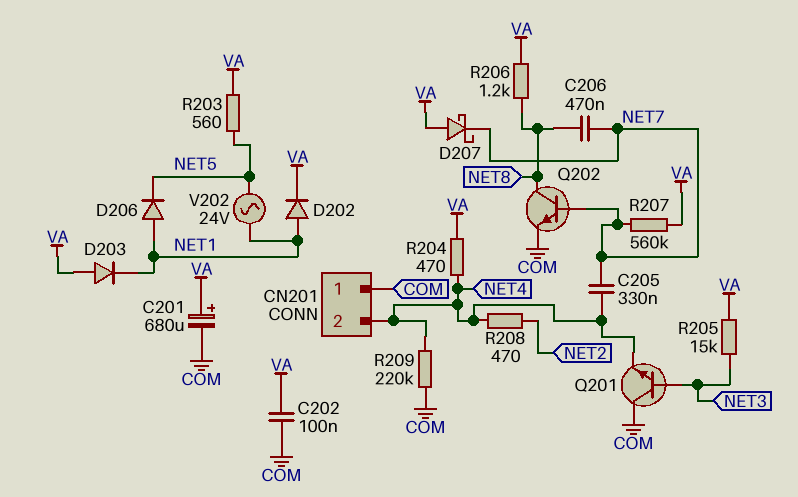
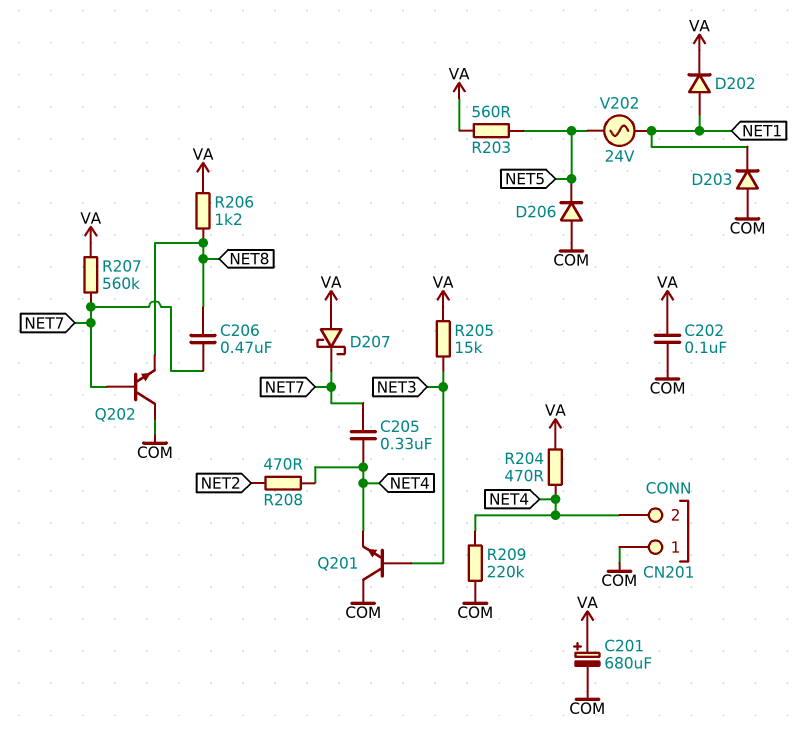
D203: diode (A VA, K NET1) -> diode (A COM, K NET1)
D206: diode (A NET1, K NET5) -> diode (A COM, K NET5)
Q202: NPN (B NET7, C NET8, E COM) -> NPN (B NET7, C COM, E NET8)

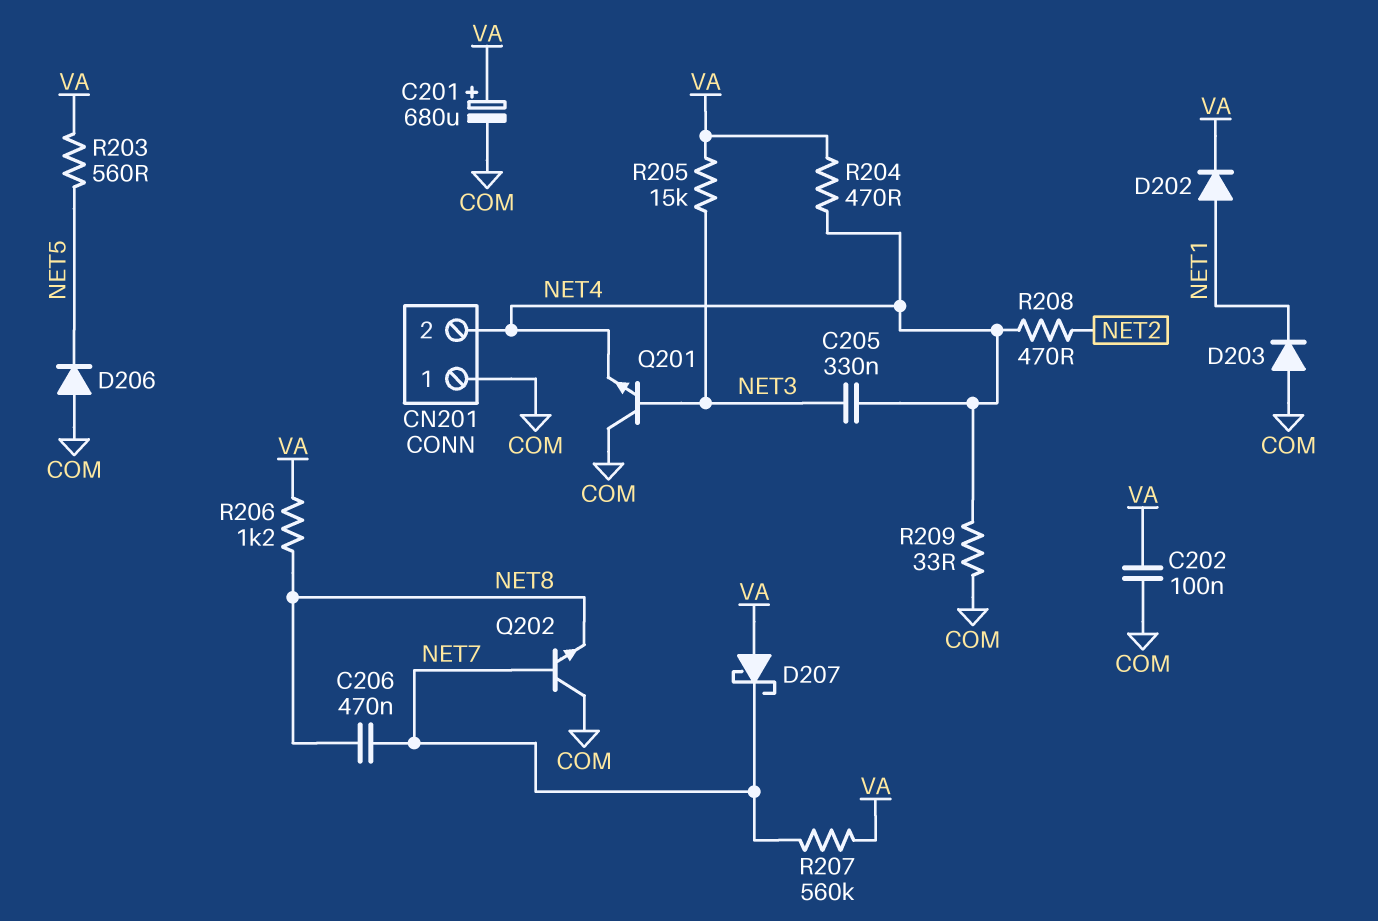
C205: 330nF (NET4, NET7) -> 330nF (NET3, NET4)
R209: 220k (COM, NET4) -> 33 (COM, NET4)
V202: AC 24V (NET1, NET5) -> none

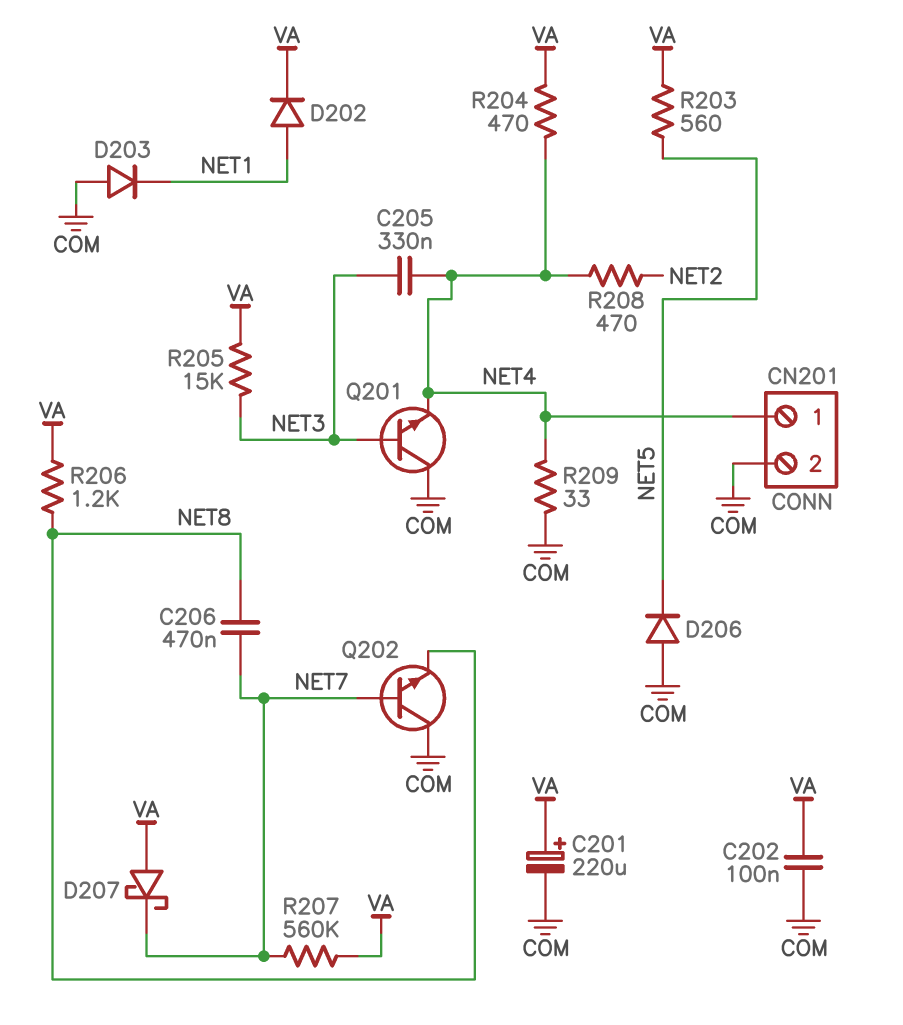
C201: 680uF (plus VA, minus COM) -> 220uF (plus VA, minus COM)
CN201 pin 1: COM -> NET4
CN201 pin 2: NET4 -> COM

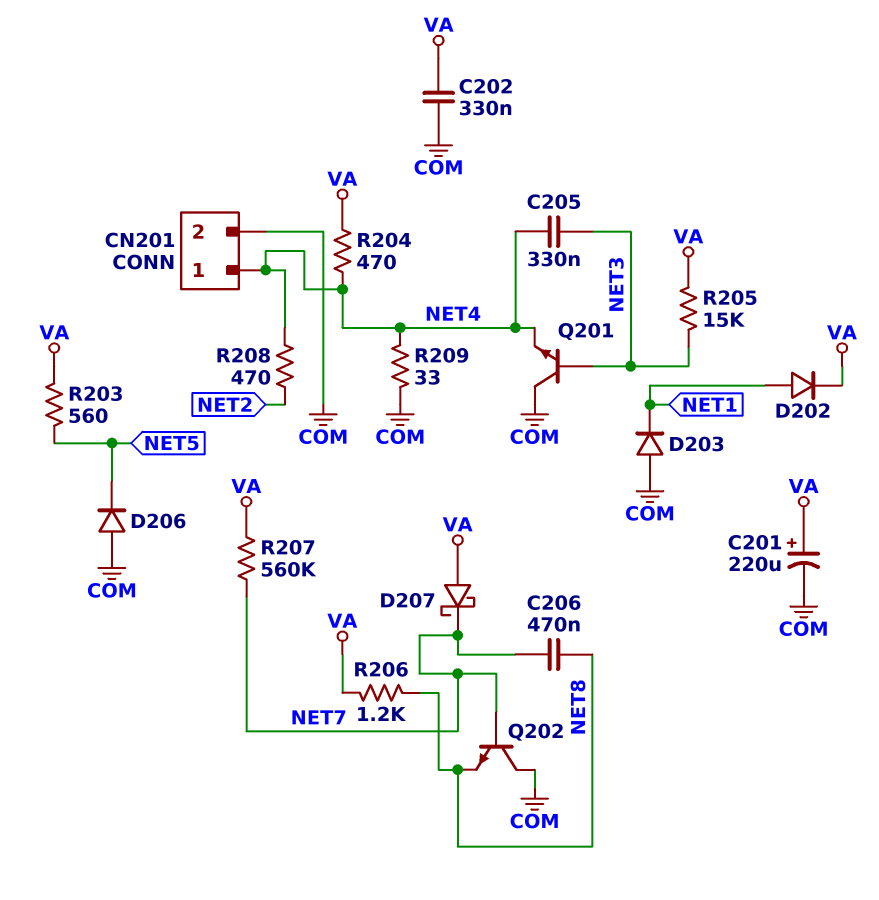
C202: 100nF (COM, VA) -> 330nF (COM, VA)

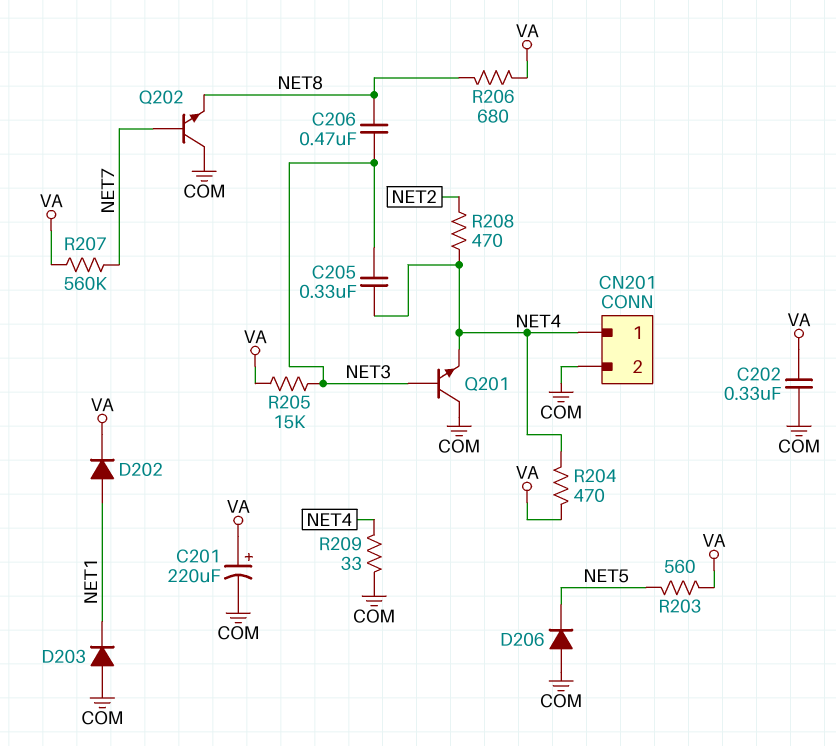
C206: 470nF (NET7, NET8) -> 470nF (NET3, NET8)
D207: schottky (A VA, K NET7) -> none
R206: 1.2k (NET8, VA) -> 680 (NET8, VA)

